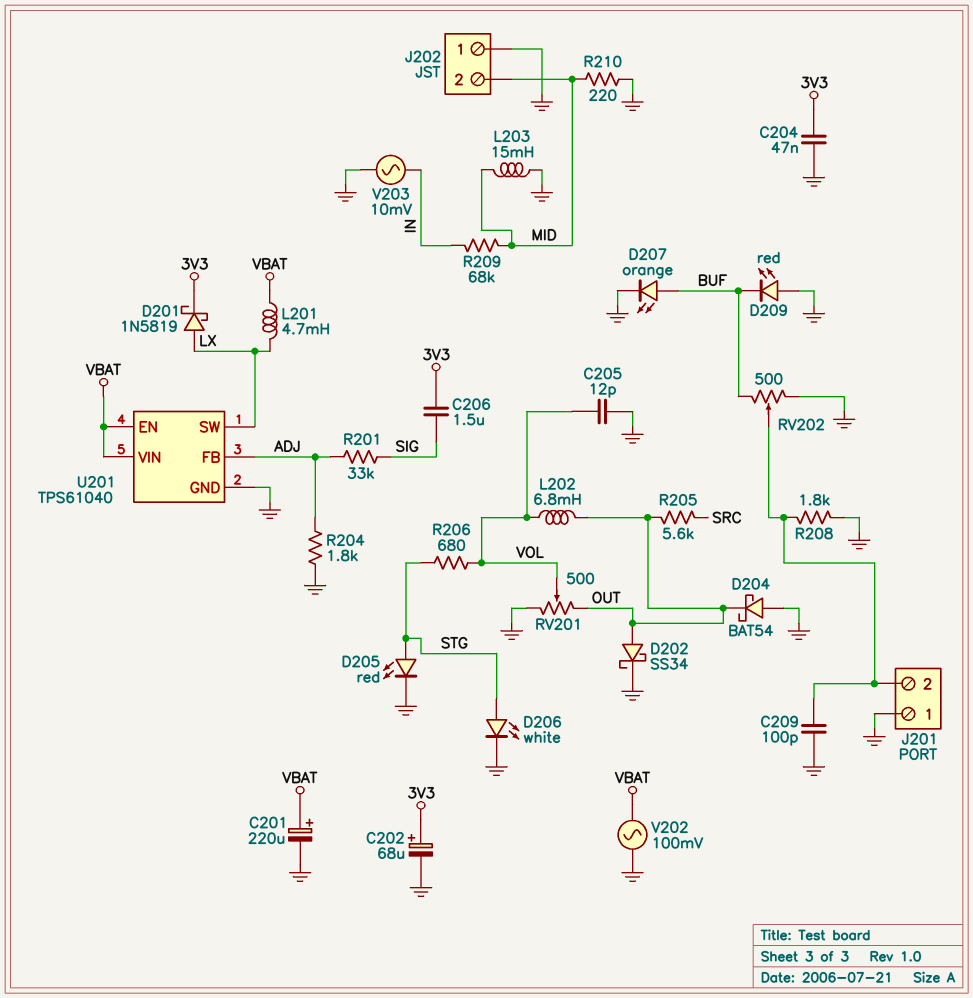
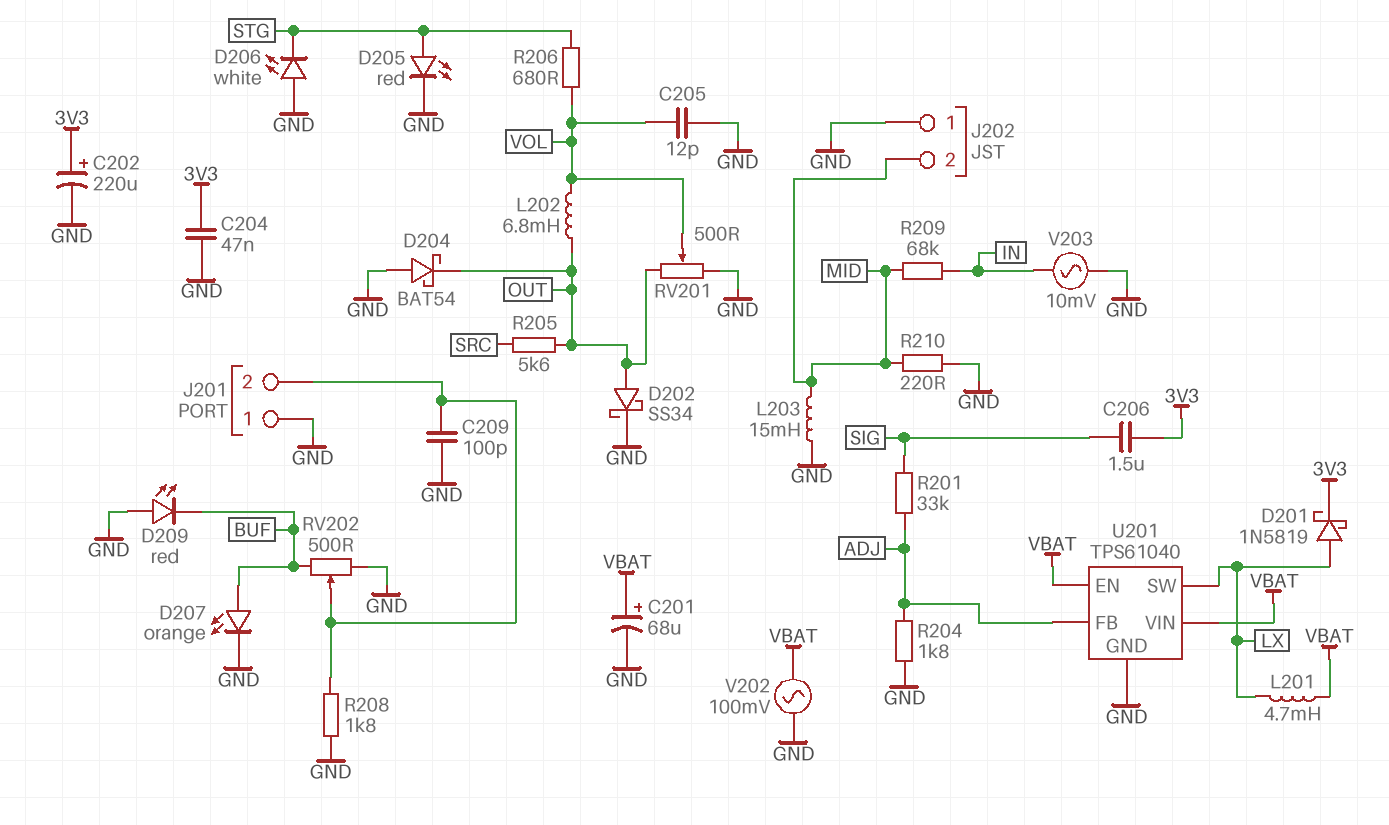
C201: 220uF (plus VBAT, minus GND) -> 68uF (plus VBAT, minus GND)
C202: 68uF (plus 3V3, minus GND) -> 220uF (plus 3V3, minus GND)
D206: LED white (A STG, K GND) -> LED white (A GND, K STG)

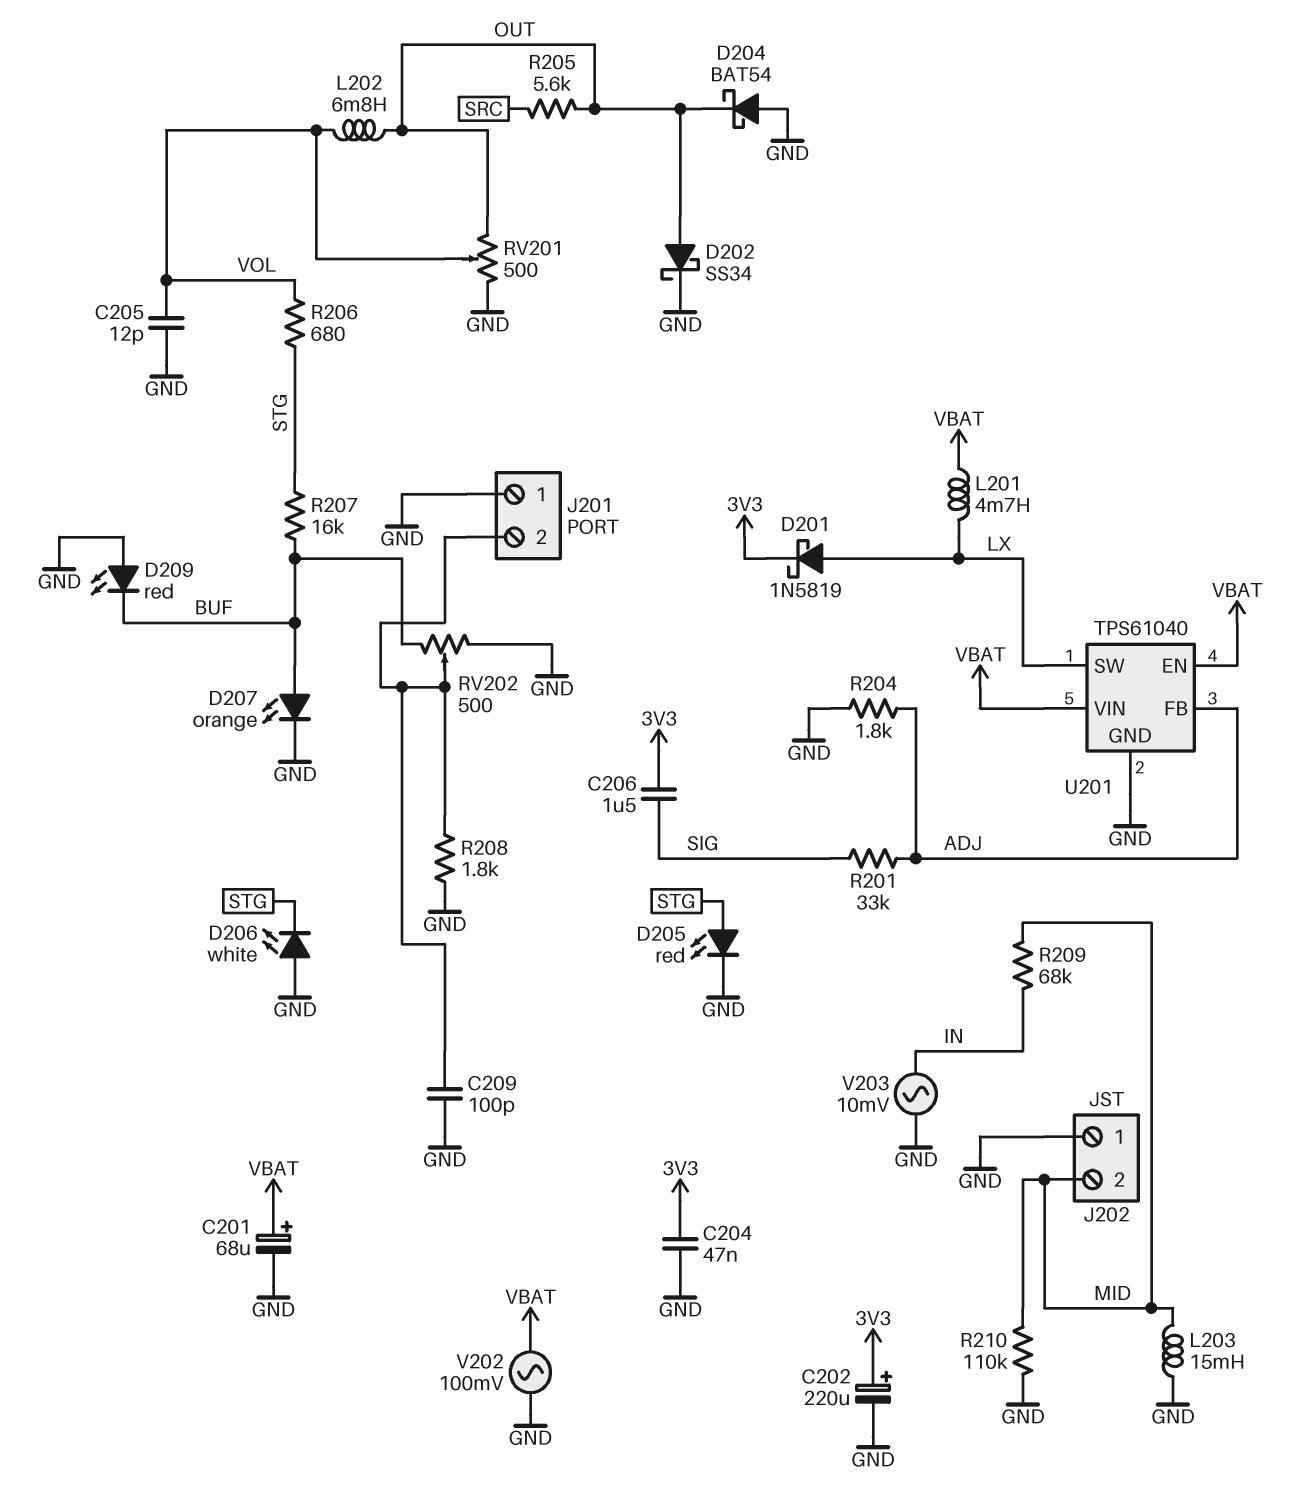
R207: none -> 16k (BUF, STG)
R210: 220 (GND, MID) -> 110k (GND, MID)

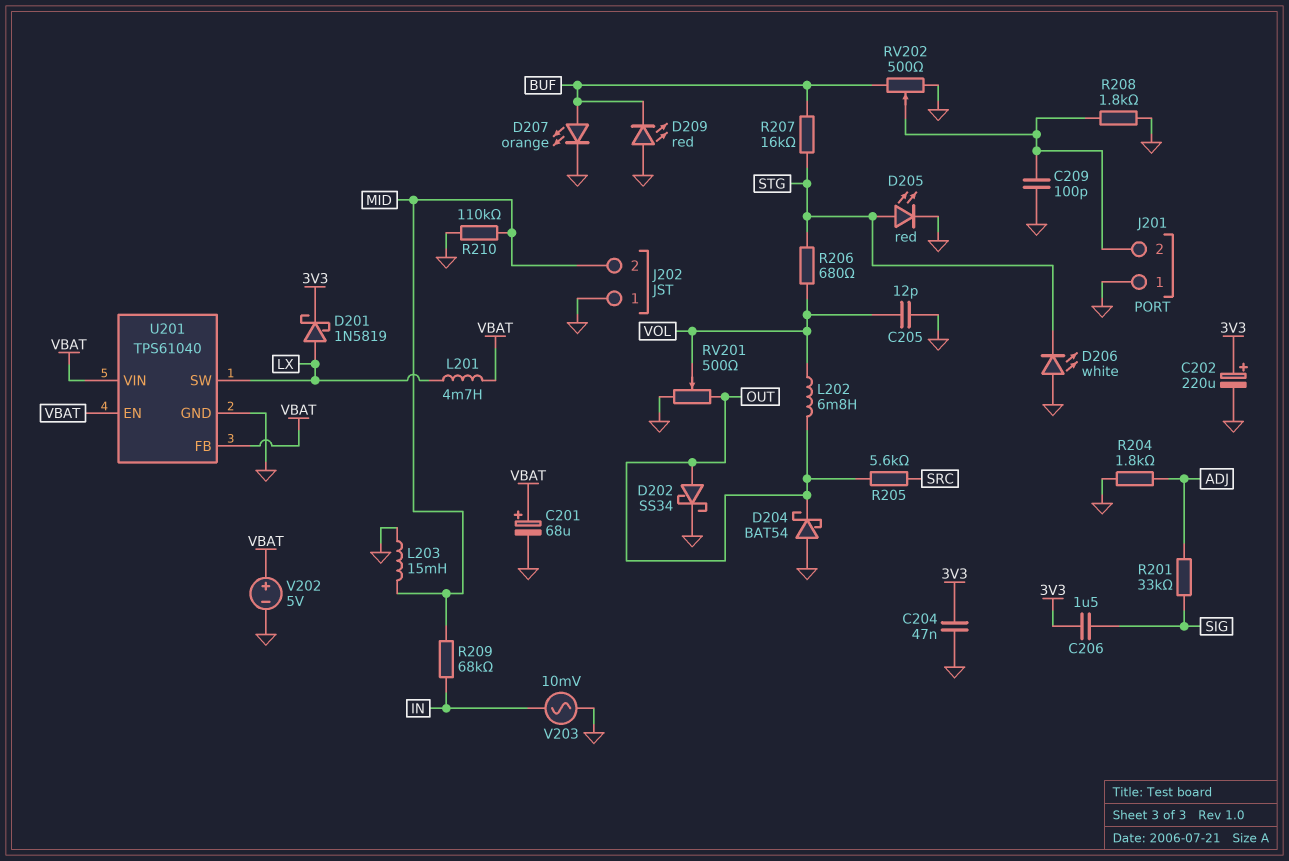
U201 pin FB: ADJ -> VBAT
V202: AC 100mV (GND, VBAT) -> 5V (plus VBAT, minus GND)

